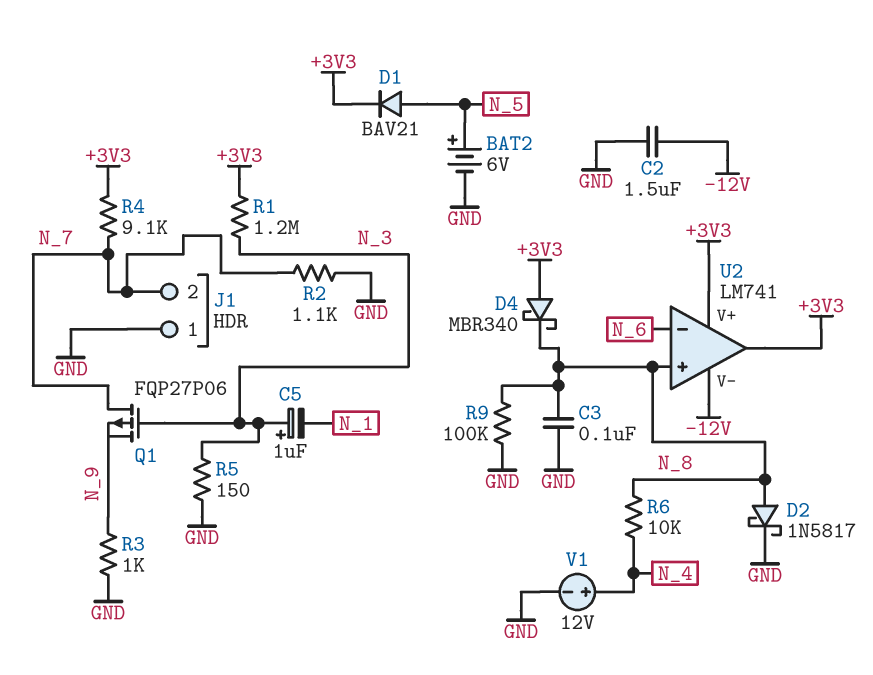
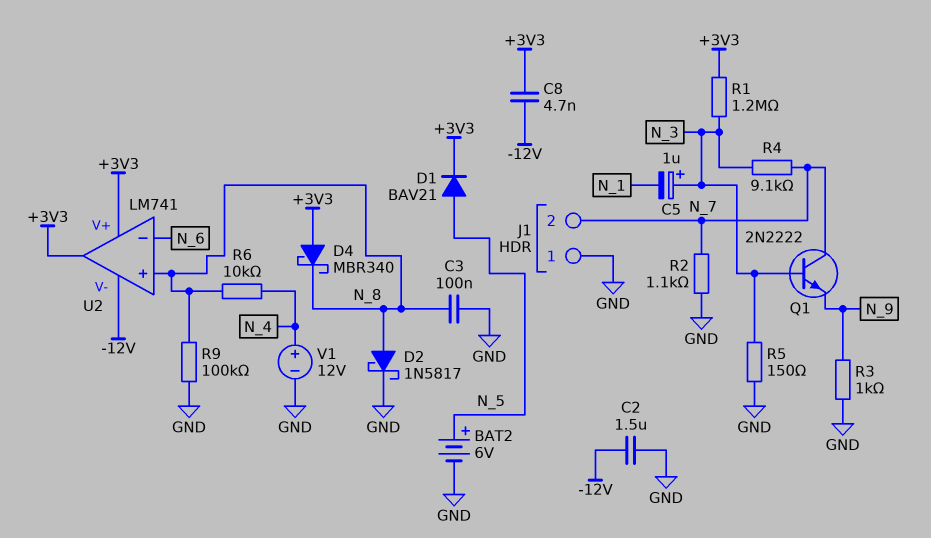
C8: none -> 4.7nF (+3V3, -12V)
Q1: PMOS FQP27P06 (G N_3, D N_7, S N_9) -> NPN 2N2222 (B N_3, C N_7, E N_9)
R4: 9.1k (+3V3, N_7) -> 9.1k (N_3, N_7)

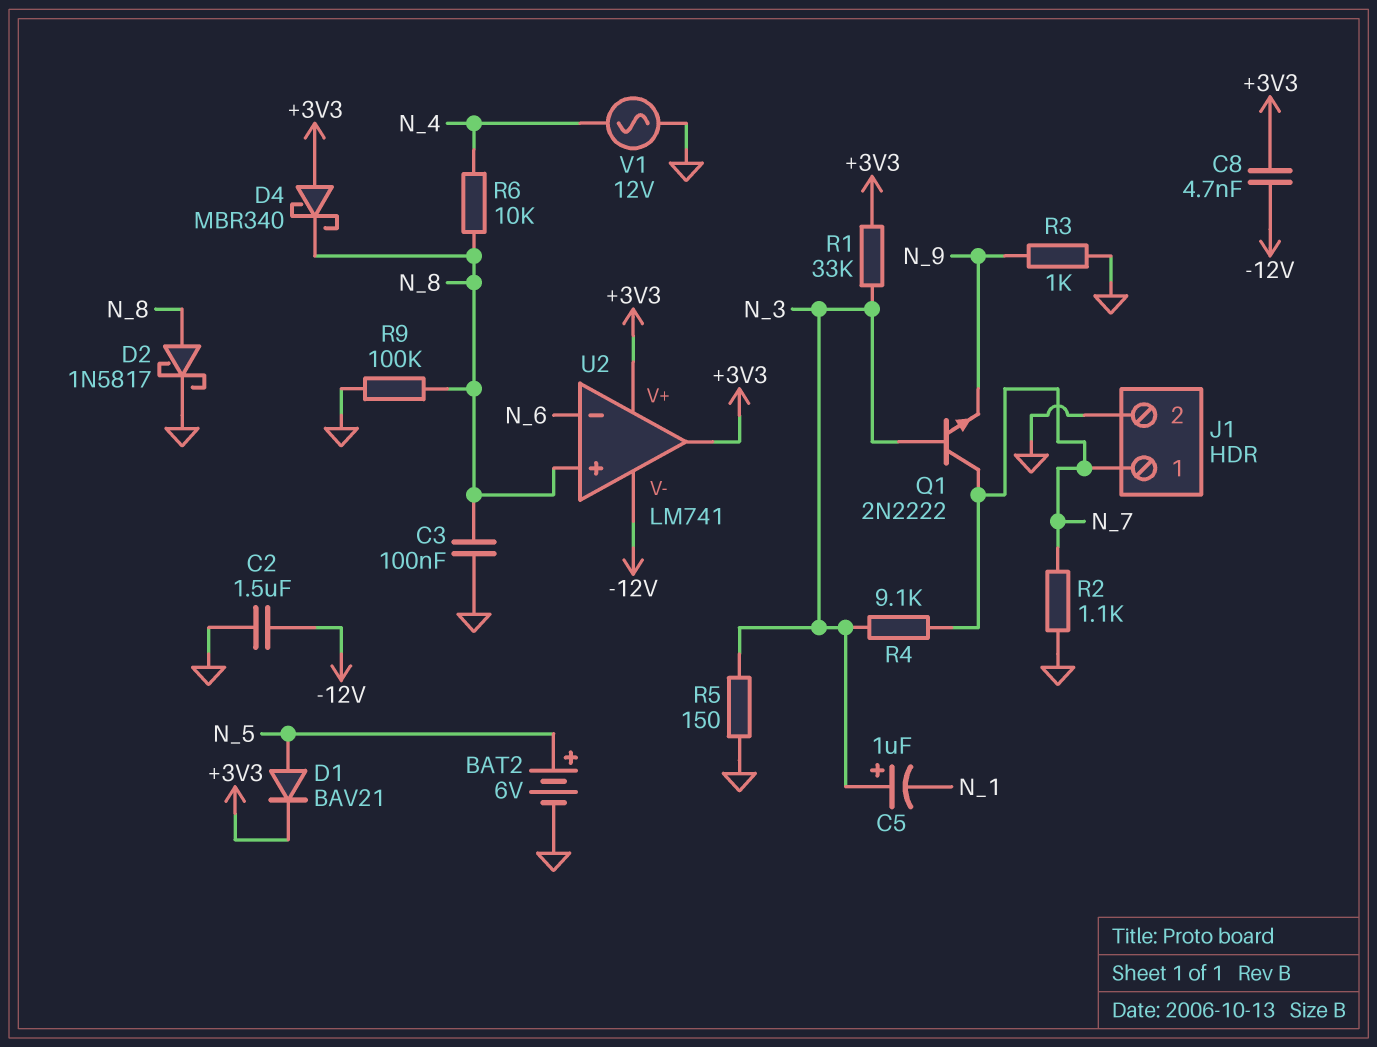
J1 pin 1: GND -> N_7
J1 pin 2: N_7 -> GND
R1: 1.2M (+3V3, N_3) -> 33k (+3V3, N_3)
V1: 12V (plus N_4, minus GND) -> AC 12V (GND, N_4)

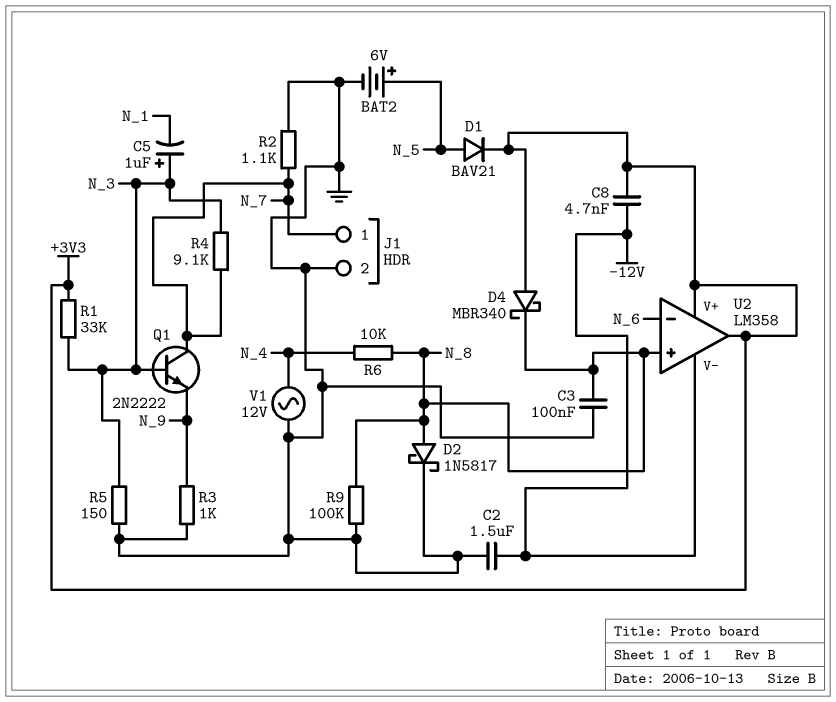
U2: LM741 -> LM358

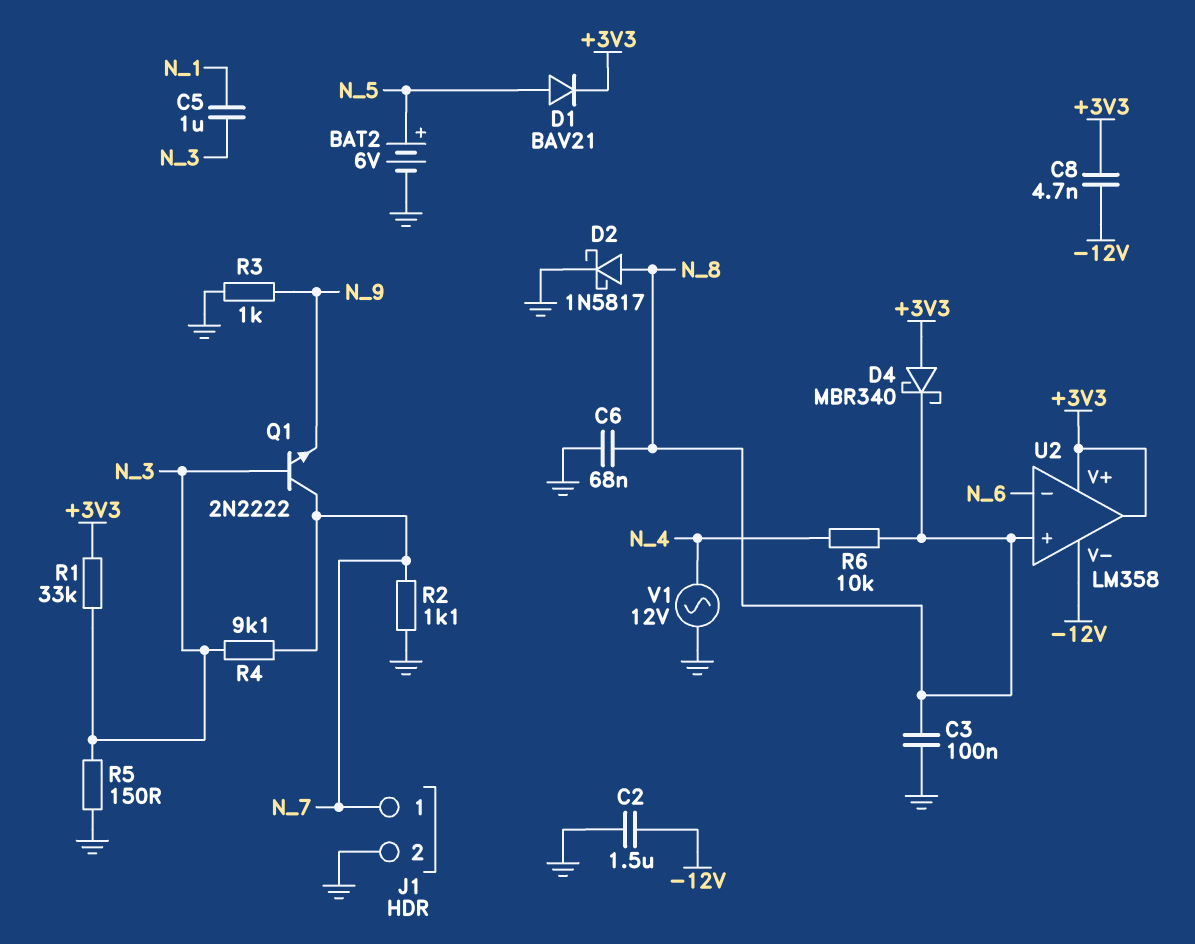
C5: 1uF (plus N_3, minus N_1) -> 1uF (N_1, N_3)
C6: none -> 68nF (GND, N_8)
R9: 100k (GND, N_8) -> none

